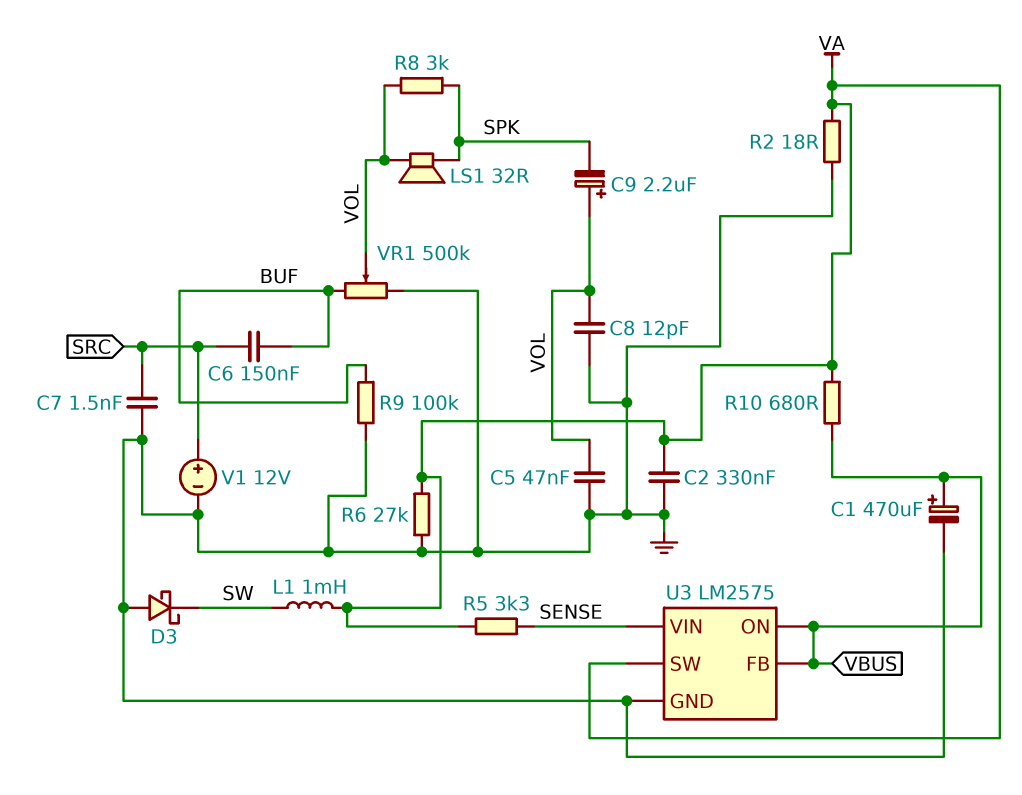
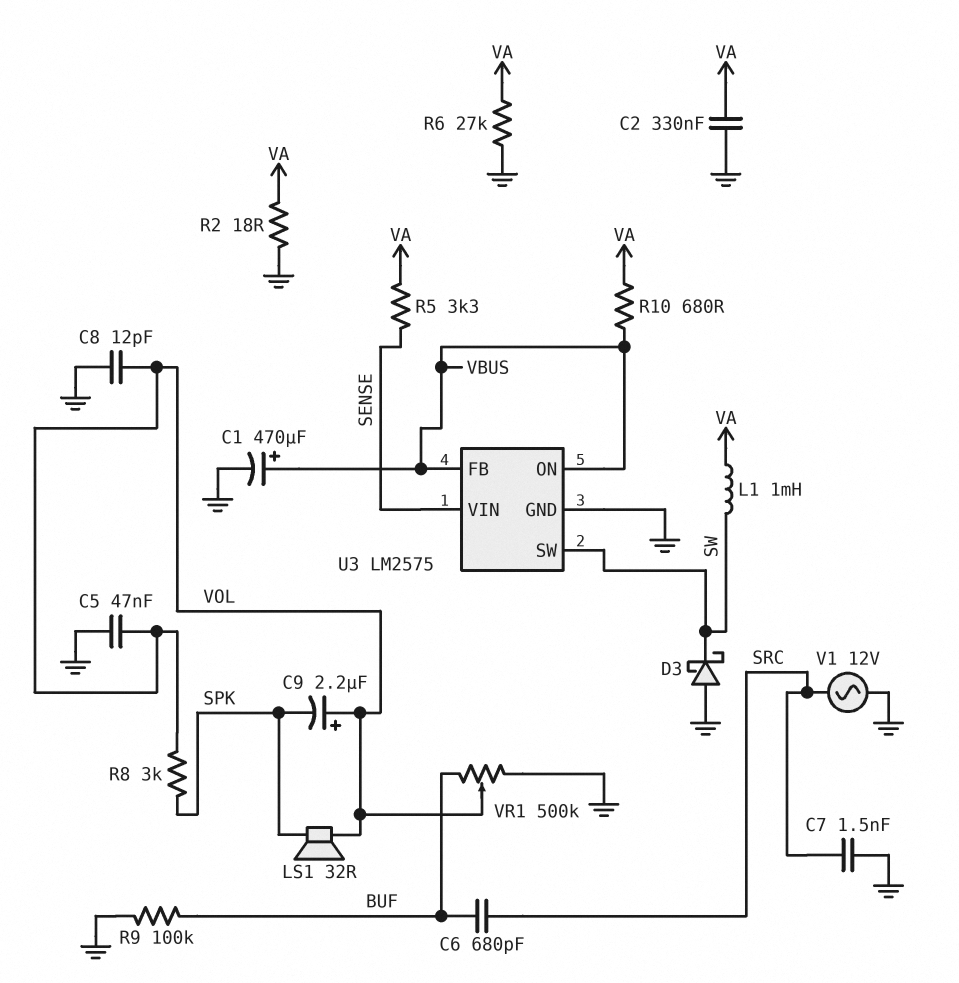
C6: 150nF (BUF, SRC) -> 680pF (BUF, SRC)
U3 pin SW: VA -> SW
V1: 12V (plus SRC, minus GND) -> AC 12V (GND, SRC)

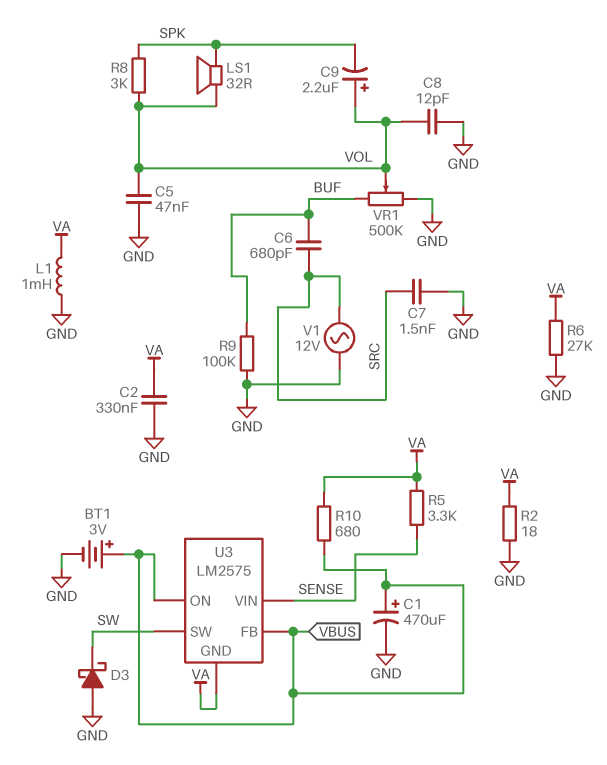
BT1: none -> 3V (plus VBUS, minus GND)
L1: 1mH (SW, VA) -> 1mH (GND, VA)
U3 pin GND: GND -> VA

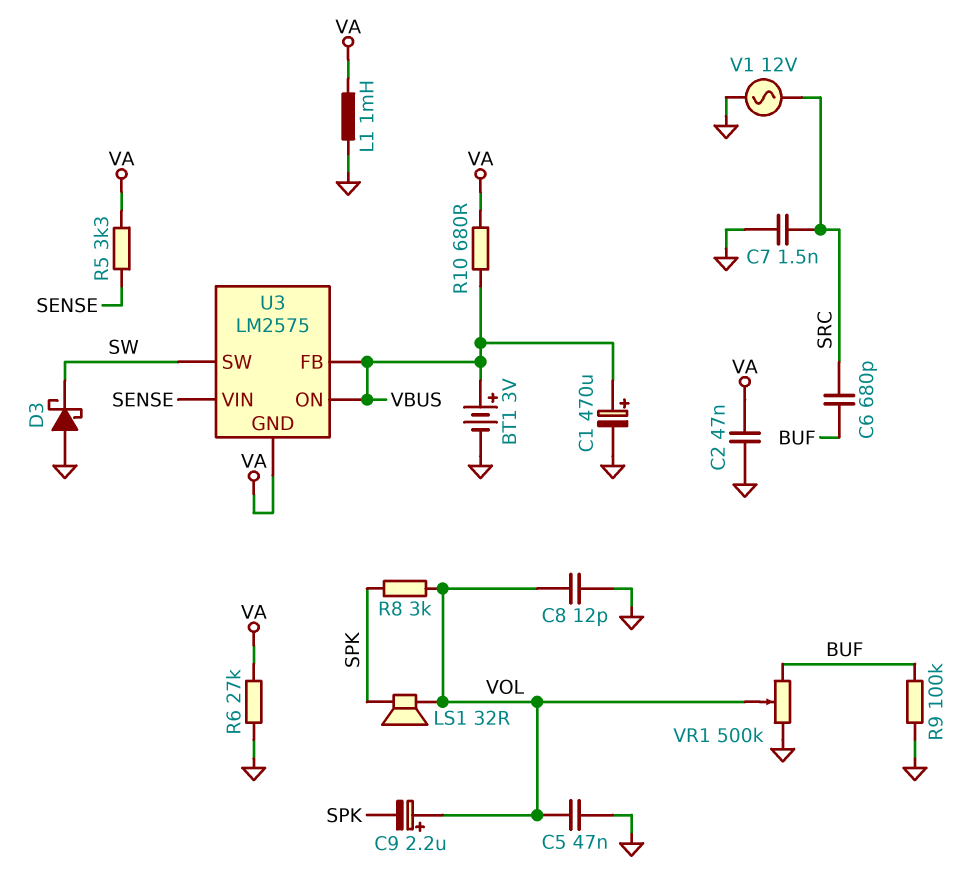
C2: 330nF (GND, VA) -> 47nF (GND, VA)
R2: 18 (GND, VA) -> none

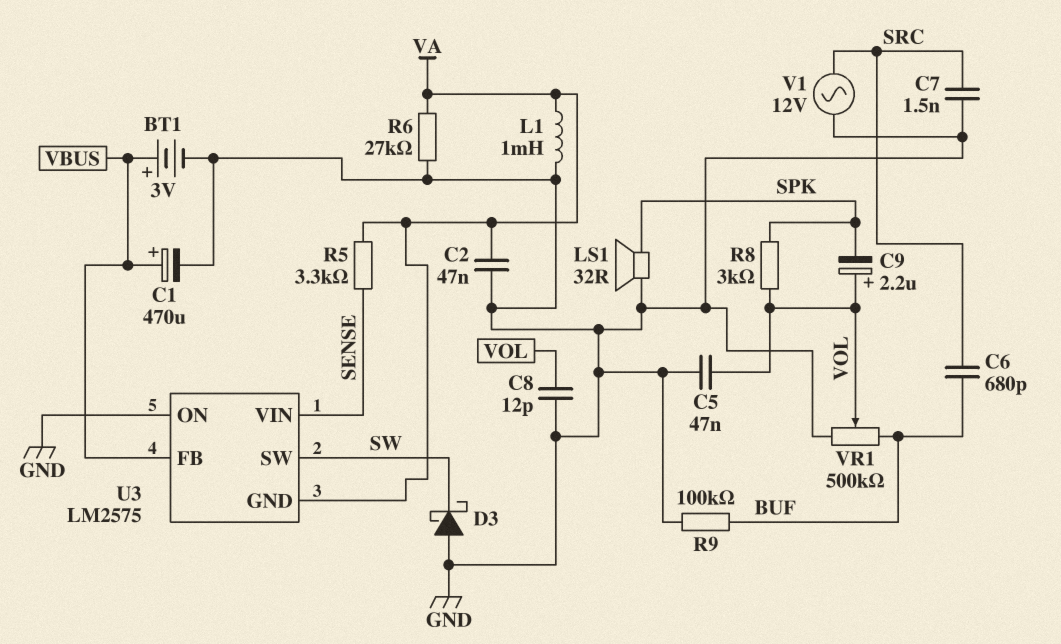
LS1: speaker 32R (SPK, VOL) -> speaker 32R (GND, SPK)
R10: 680 (VA, VBUS) -> none
U3 pin ON: VBUS -> GND

